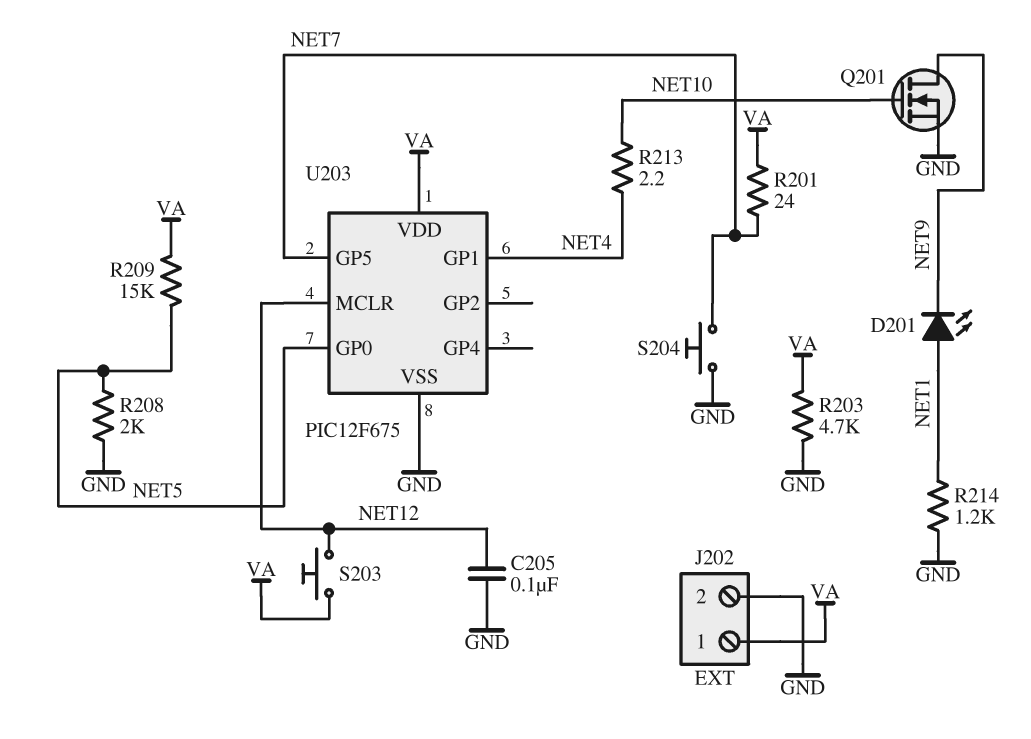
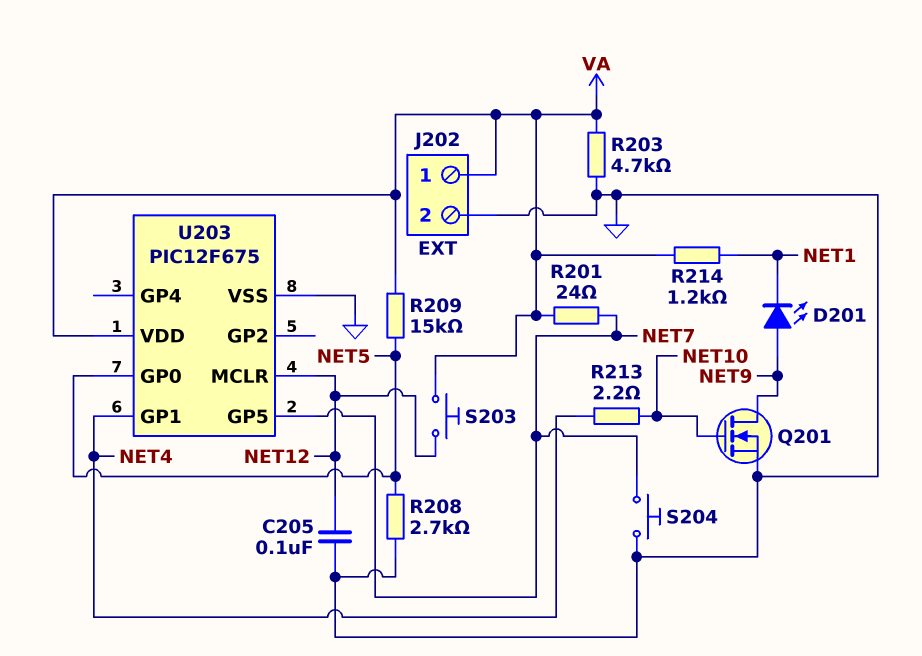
D201: LED (A NET1, K NET9) -> LED (A NET9, K NET1)
R208: 2k (GND, NET5) -> 2.7k (GND, NET5)
R214: 1.2k (GND, NET1) -> 1.2k (NET1, VA)

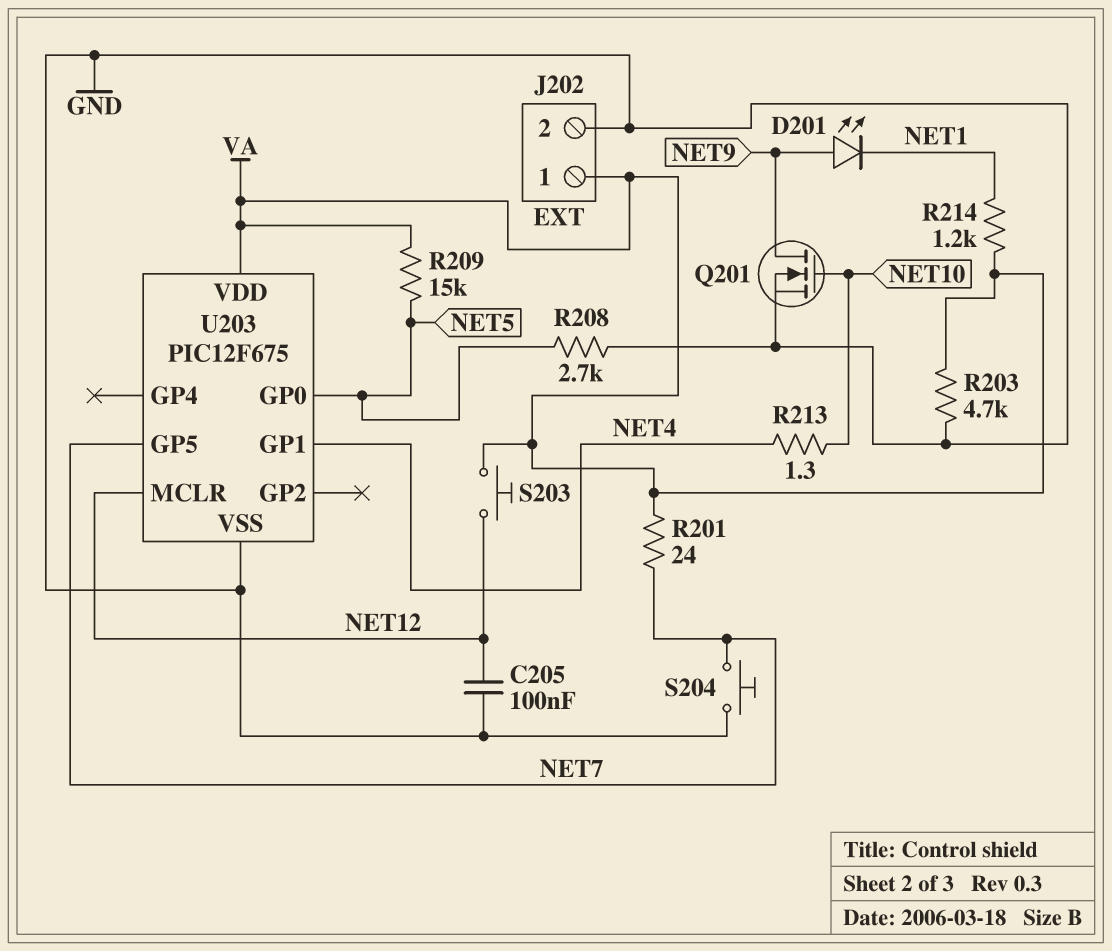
R213: 2.2 (NET4, NET10) -> 1.3 (NET4, NET10)

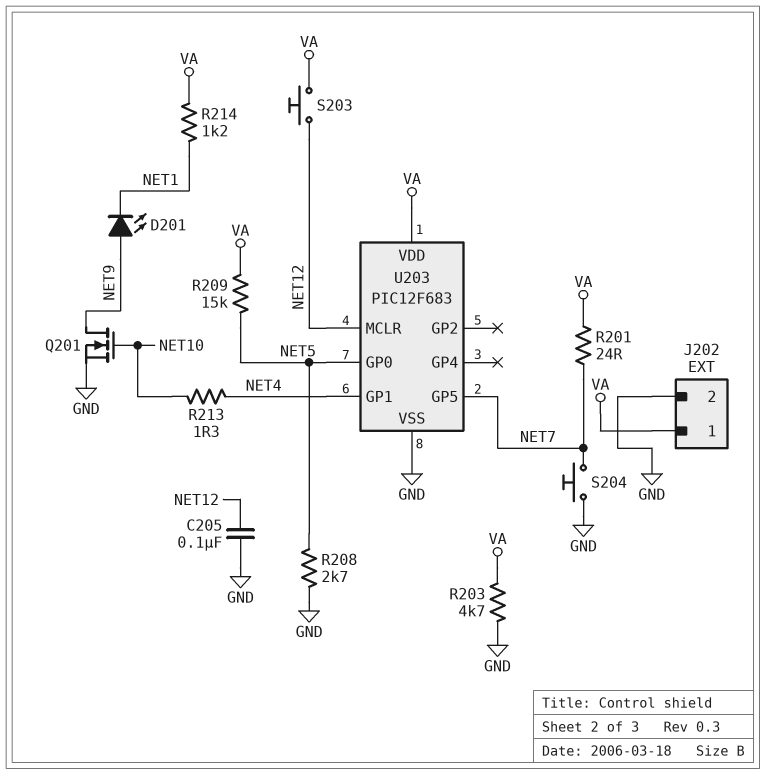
U203: PIC12F675 -> PIC12F683

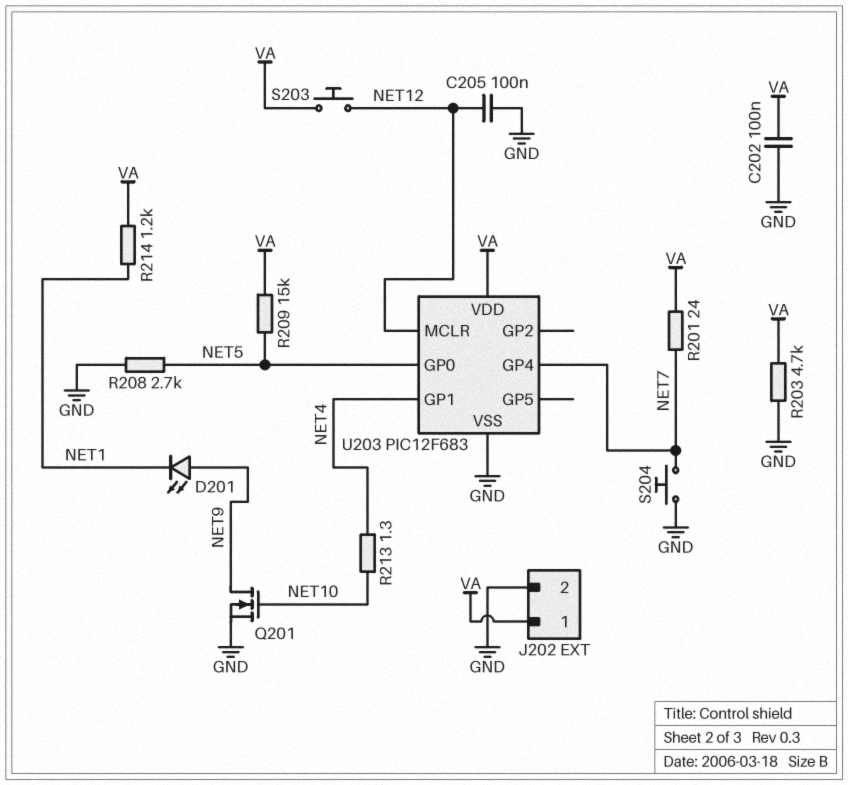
C202: none -> 100nF (GND, VA)
U203 pin GP4: none -> NET7
U203 pin GP5: NET7 -> none

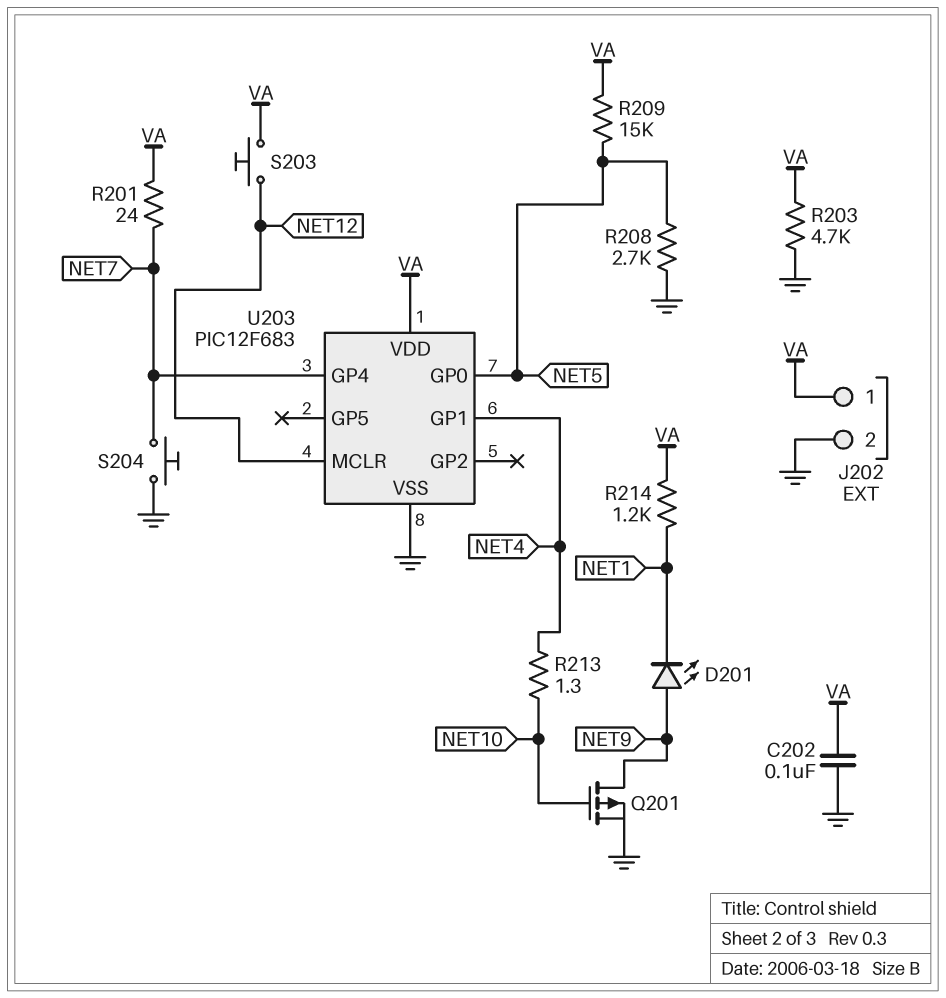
C205: 100nF (GND, NET12) -> none
Q201: NMOS (G NET10, D NET9, S GND) -> PMOS (G NET10, D NET9, S GND)

